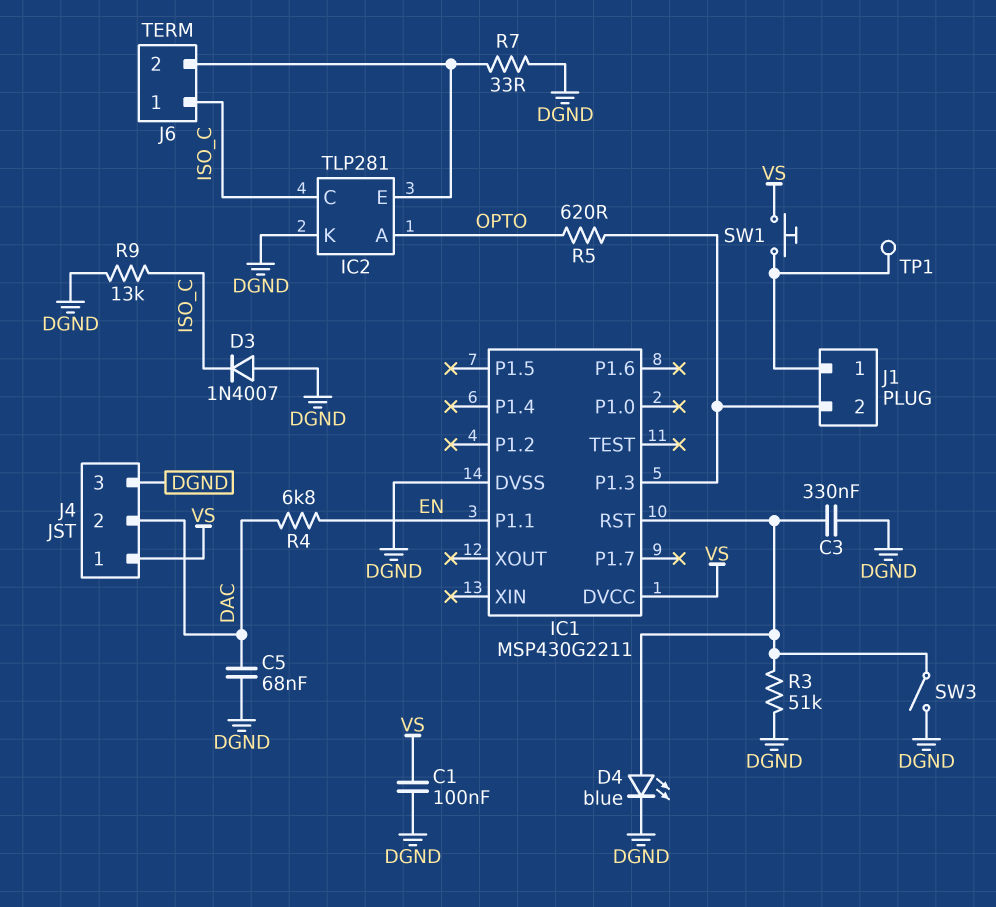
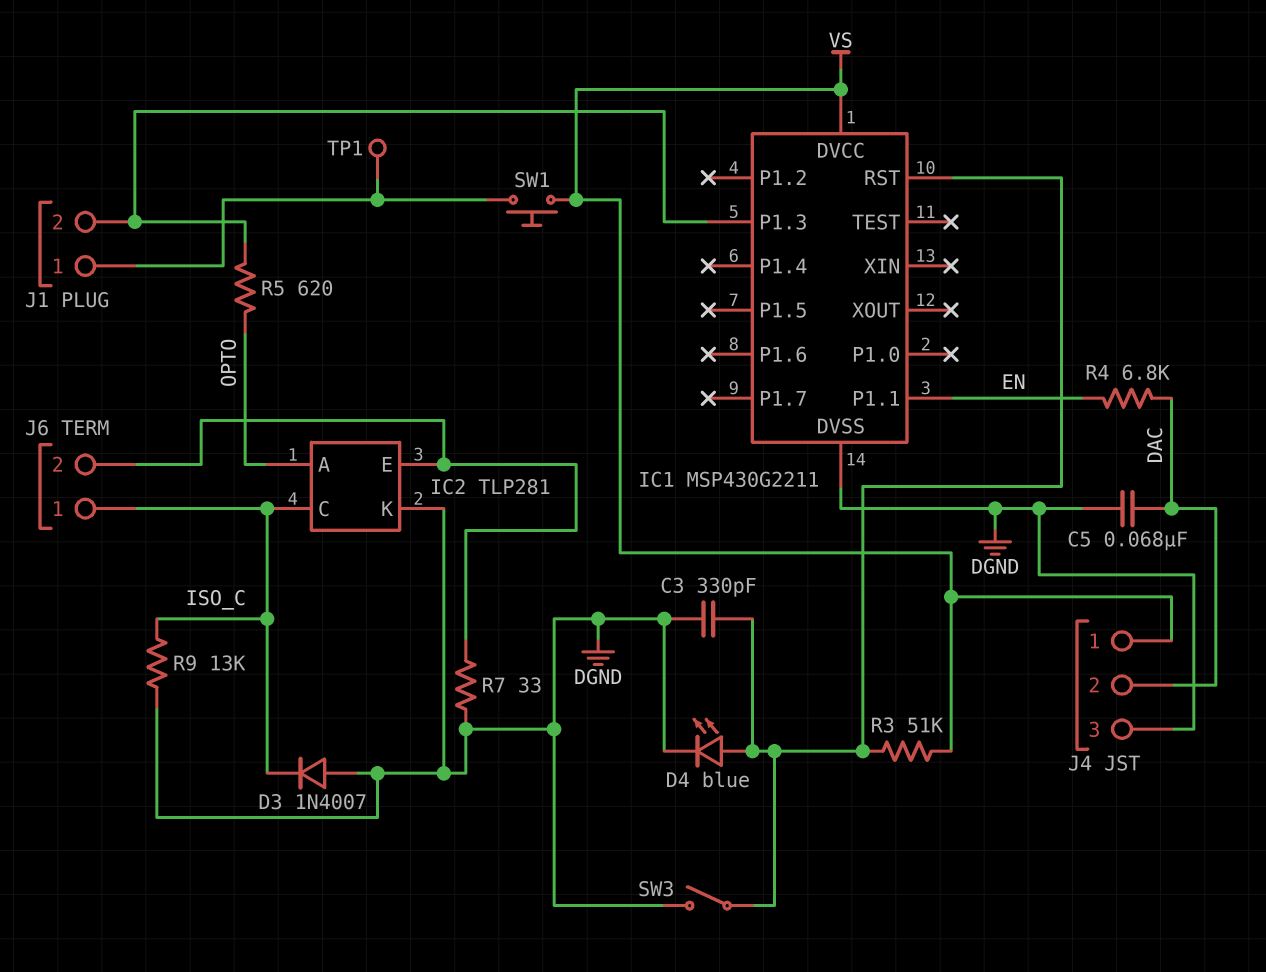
C1: 100nF (DGND, VS) -> none
C3: 330nF (DGND, IC1/RST) -> 330pF (DGND, IC1/RST)
R3: 51k (DGND, IC1/RST) -> 51k (IC1/RST, VS)

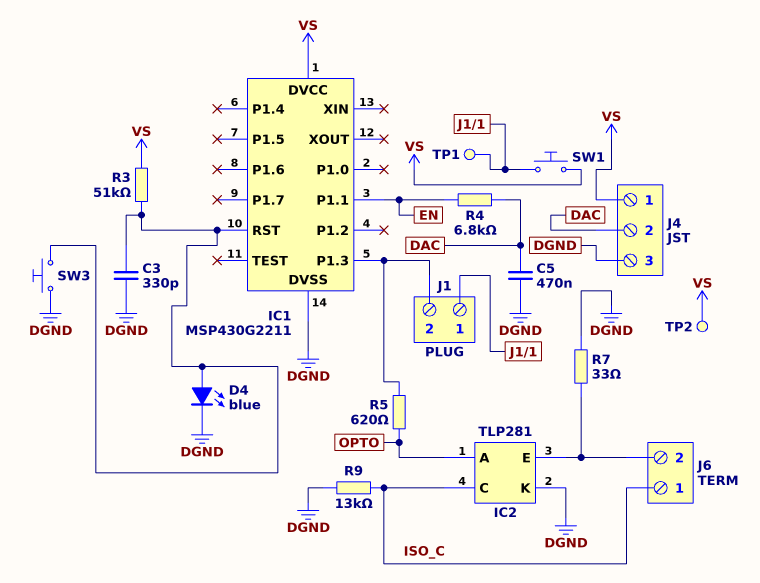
C5: 68nF (DAC, DGND) -> 470nF (DAC, DGND)
D3: diode 1N4007 (A DGND, K ISO_C) -> none
SW3: switch (DGND, IC1/RST) -> button (DGND, IC1/RST)
TP2: none -> test point (VS)

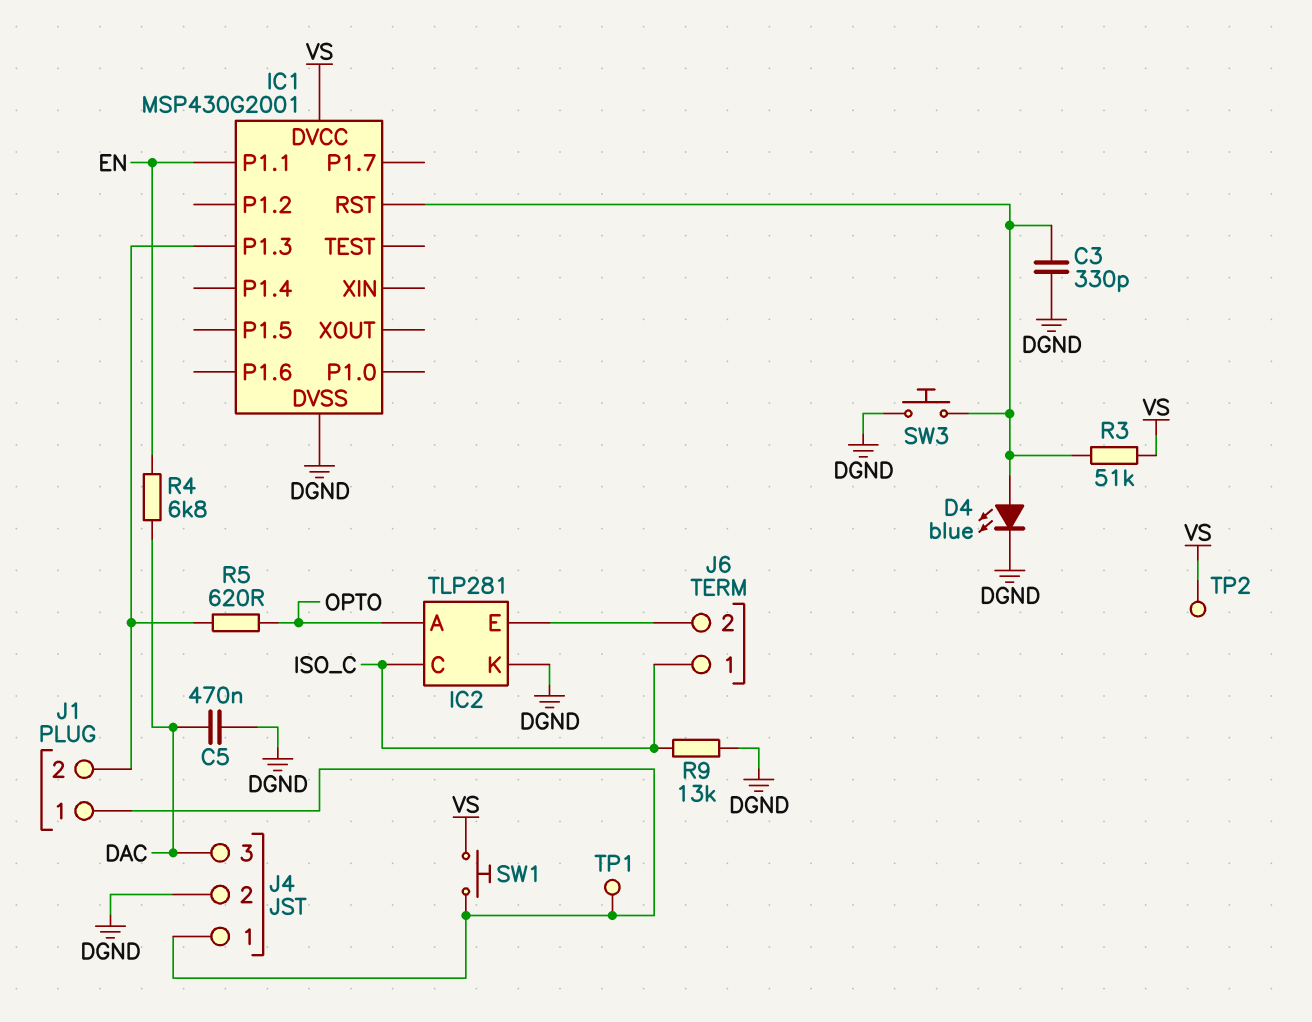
IC1: MSP430G2211 -> MSP430G2001
J4 pin 1: VS -> J1/1
J4 pin 2: DAC -> DGND
J4 pin 3: DGND -> DAC
R7: 33 (DGND, IC2/E) -> none

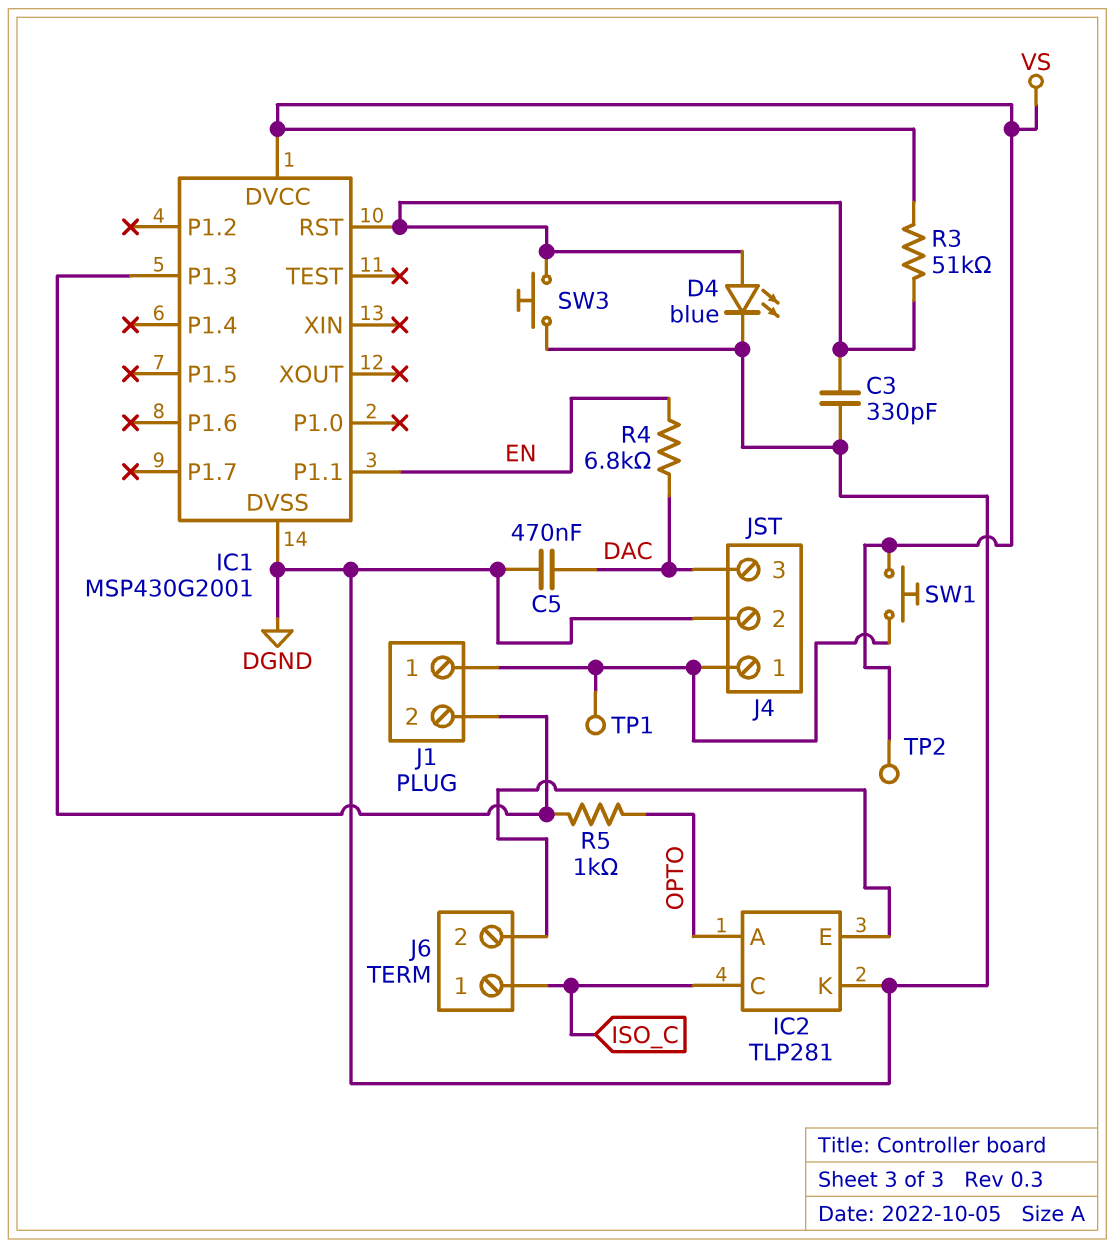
R5: 620 (IC1/P1.3, OPTO) -> 1k (IC1/P1.3, OPTO)
R9: 13k (DGND, ISO_C) -> none

